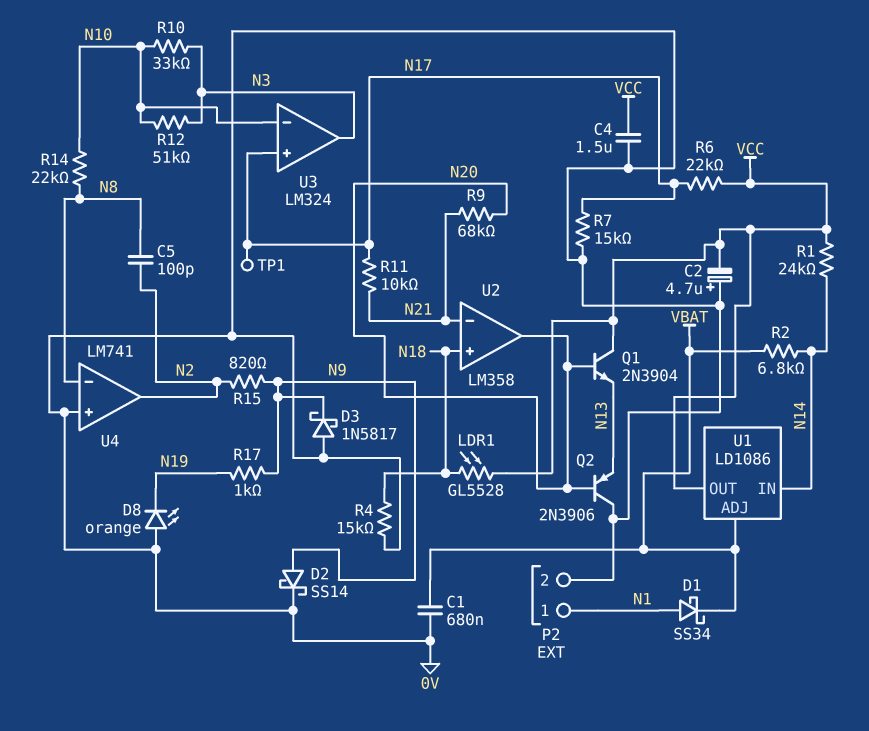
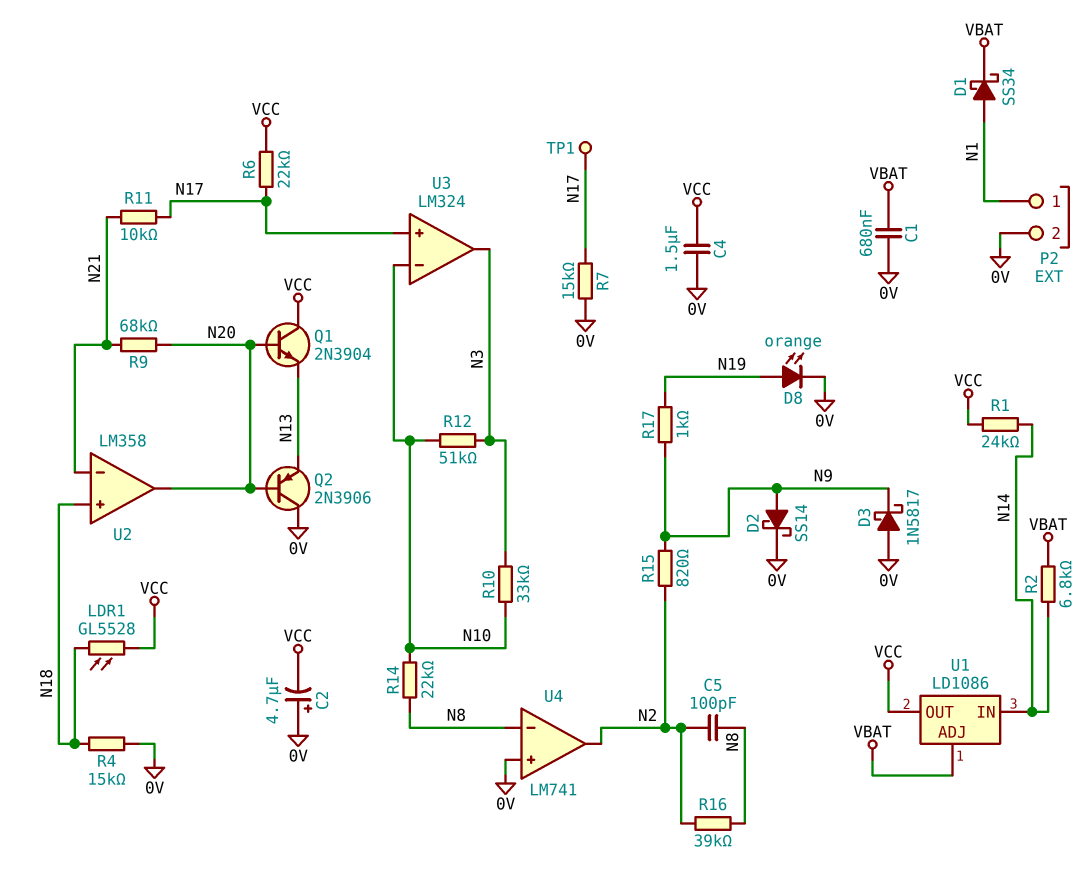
D8: LED orange (A 0V, K N19) -> LED orange (A N19, K 0V)
R16: none -> 39k (N2, N8)

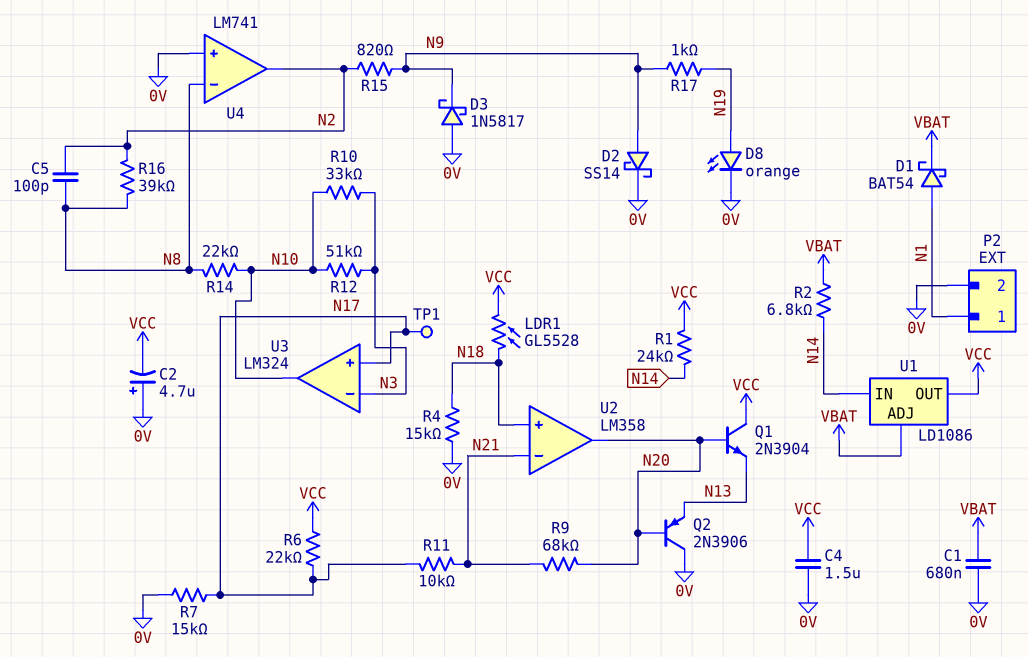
D1: schottky SS34 (A N1, K VBAT) -> schottky BAT54 (A N1, K VBAT)
U3 pin in-: N10 -> N3
U3 pin out: N3 -> N10

